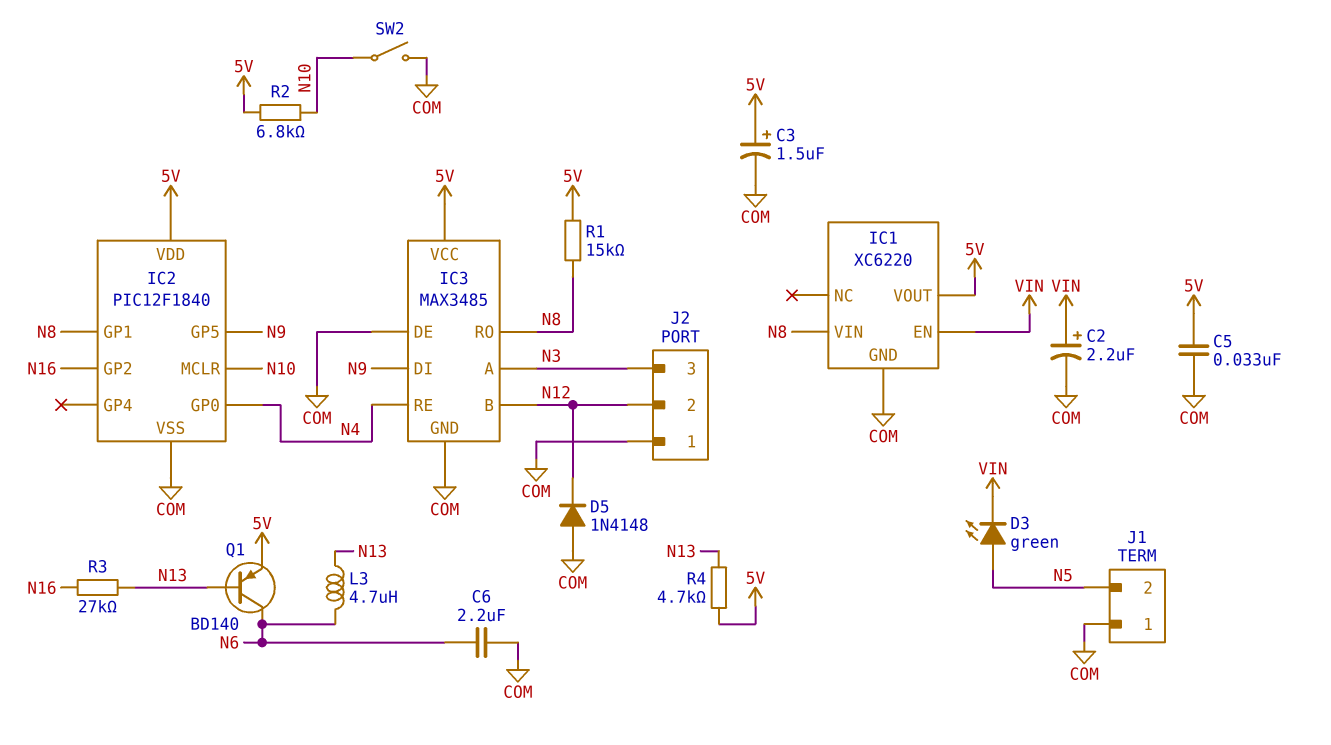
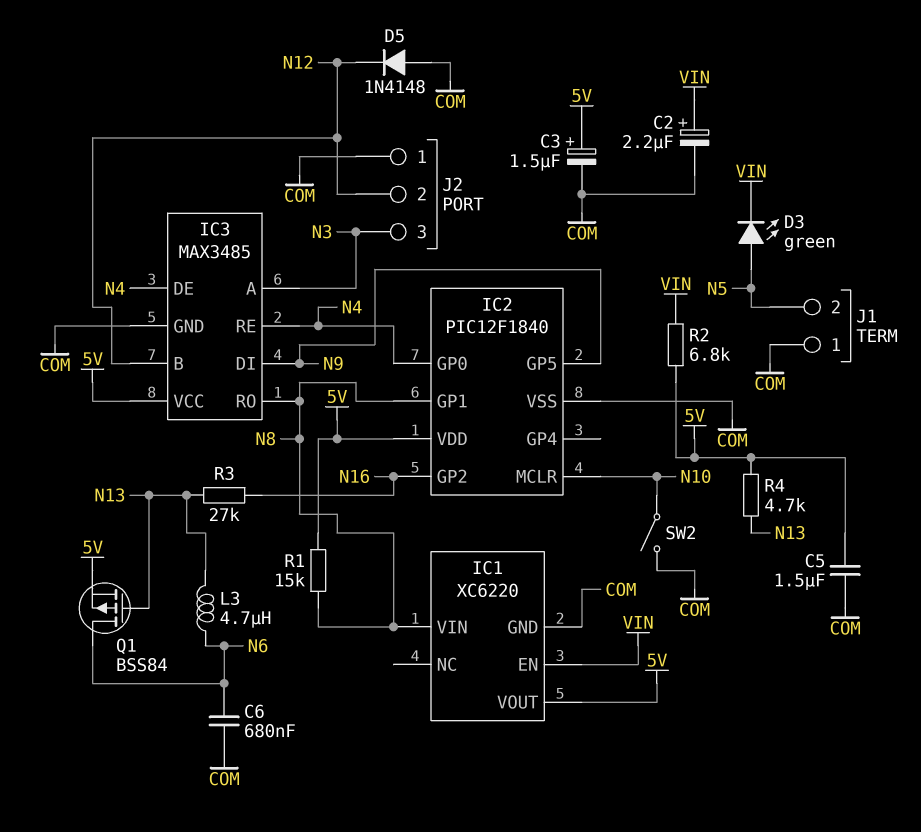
C5: 33nF (5V, COM) -> 1.5uF (5V, COM)
C6: 2.2uF (COM, N6) -> 680nF (COM, N6)
IC3 pin DE: COM -> N4
Q1: PNP BD140 (B N13, C N6, E 5V) -> PMOS BSS84 (G N13, D N6, S 5V)
R2: 6.8k (5V, N10) -> 6.8k (5V, VIN)

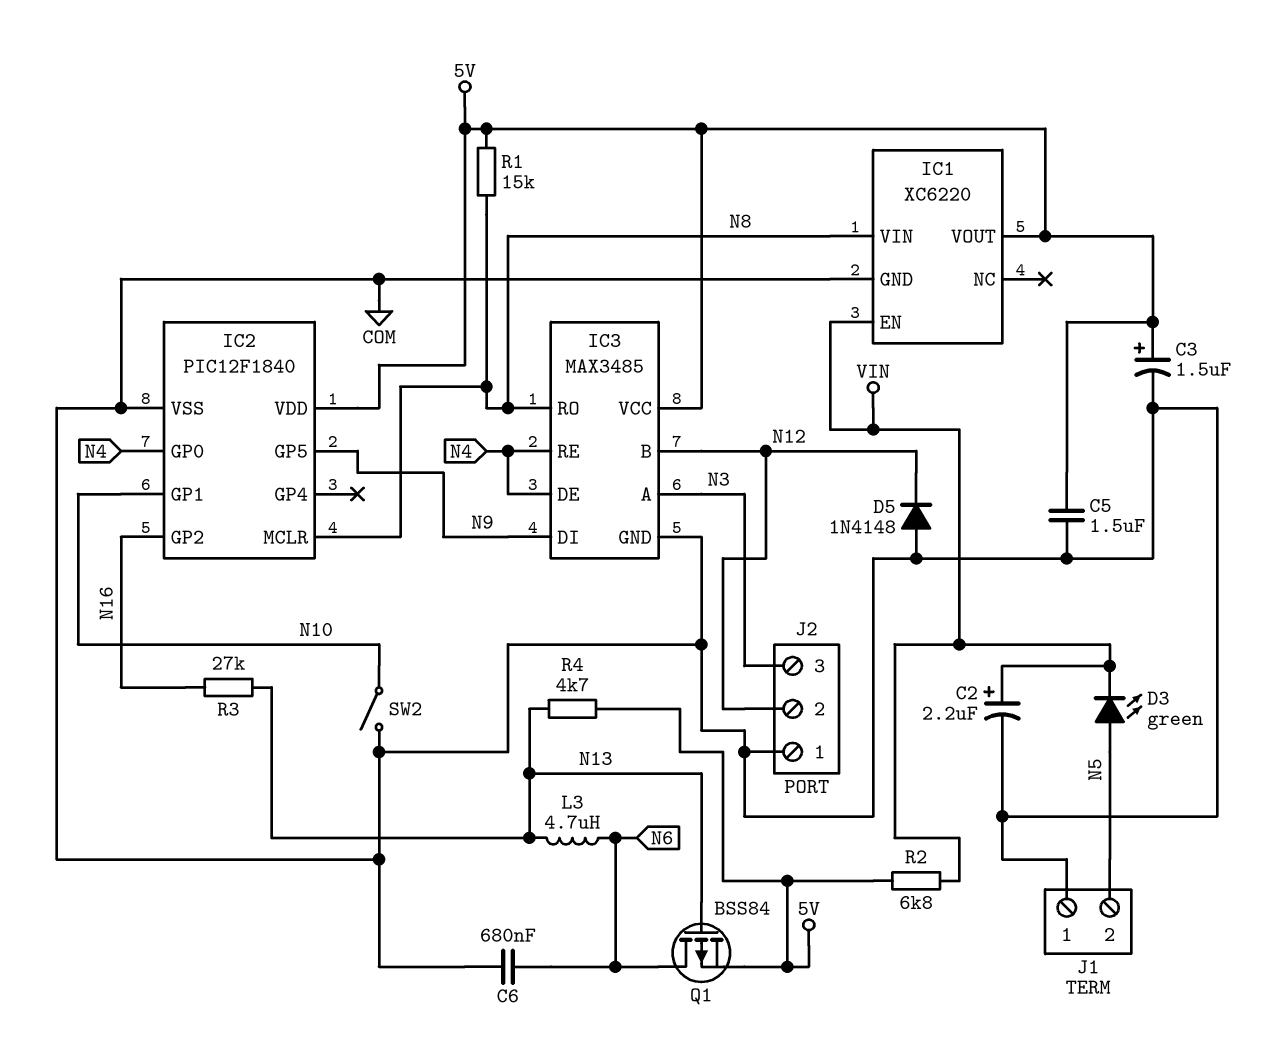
IC2 pin GP1: N8 -> N10
IC2 pin MCLR: N10 -> N8

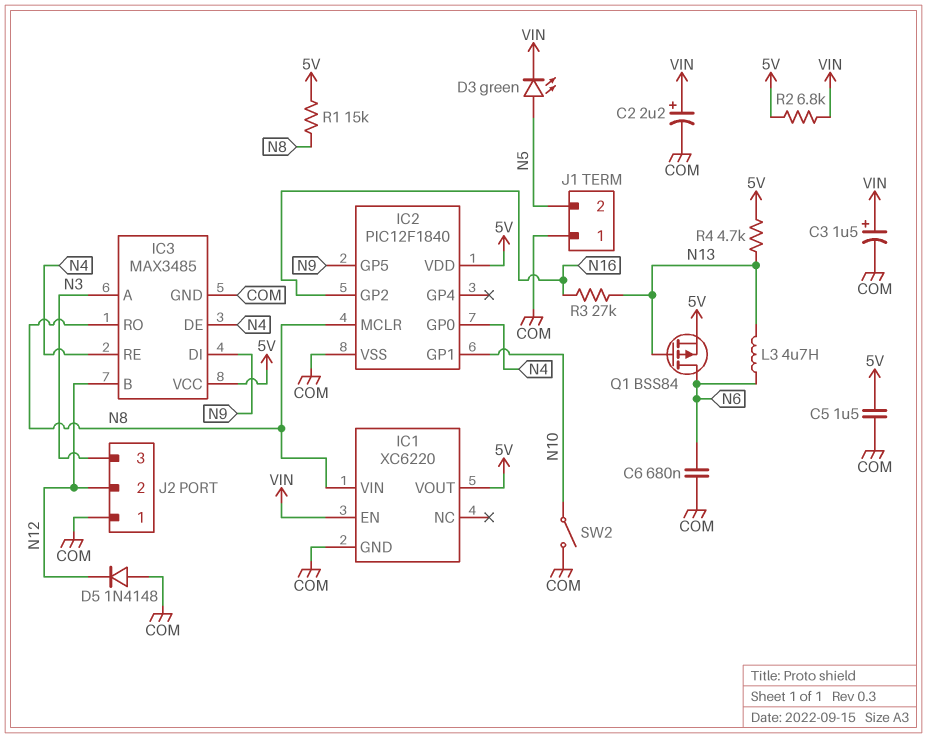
C3: 1.5uF (plus 5V, minus COM) -> 1.5uF (plus VIN, minus COM)

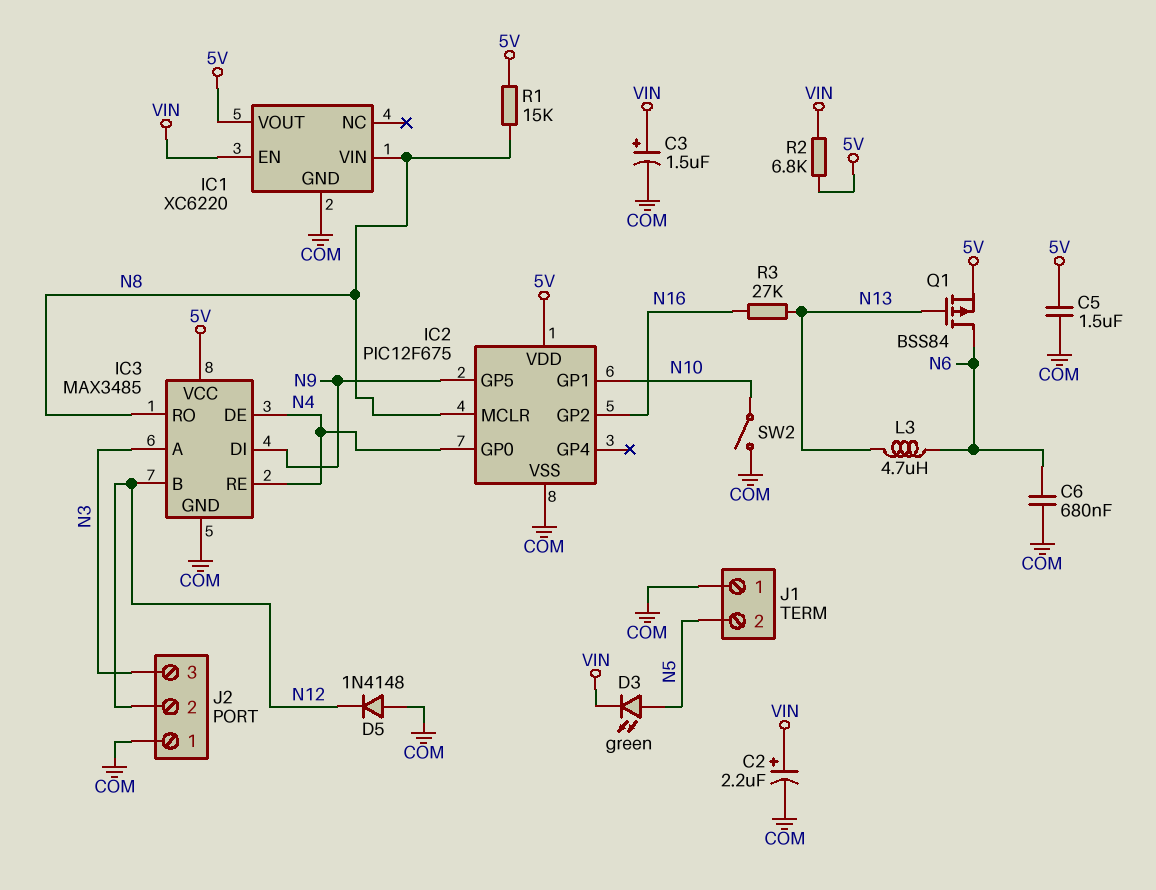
IC2: PIC12F1840 -> PIC12F675
R4: 4.7k (5V, N13) -> none

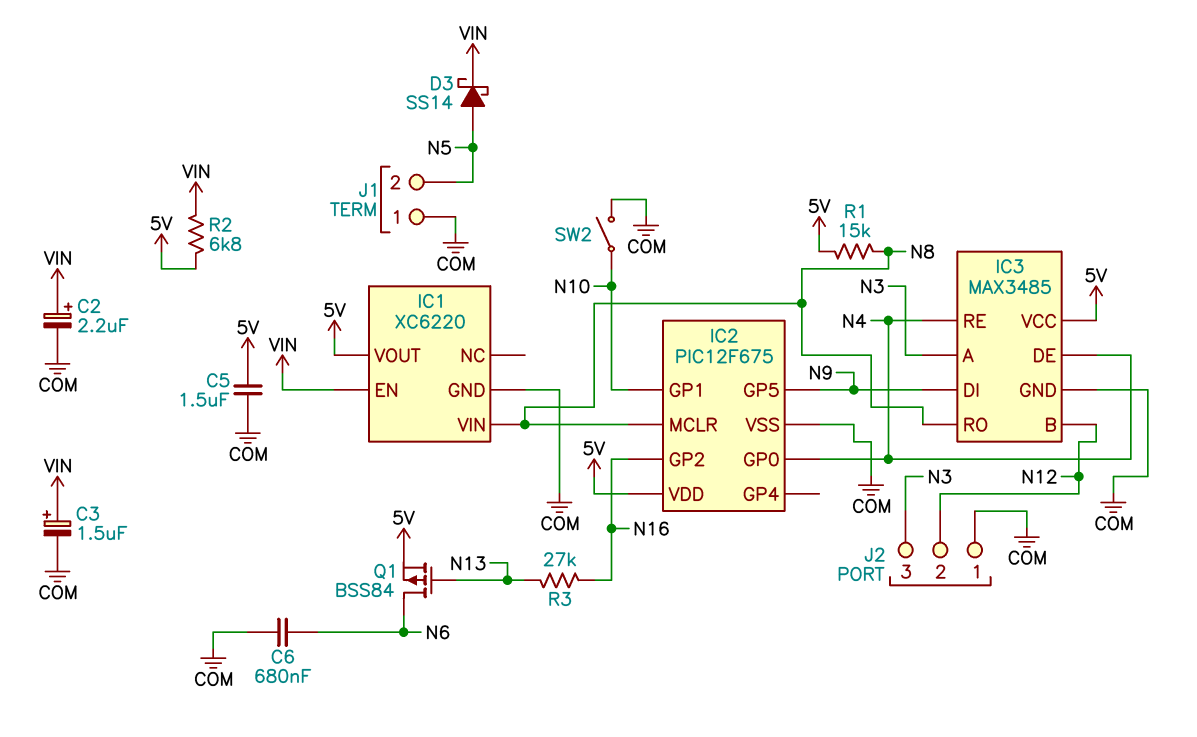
D3: LED green (A N5, K VIN) -> schottky SS14 (A N5, K VIN)
D5: diode 1N4148 (A COM, K N12) -> none
L3: 4.7uH (N6, N13) -> none

